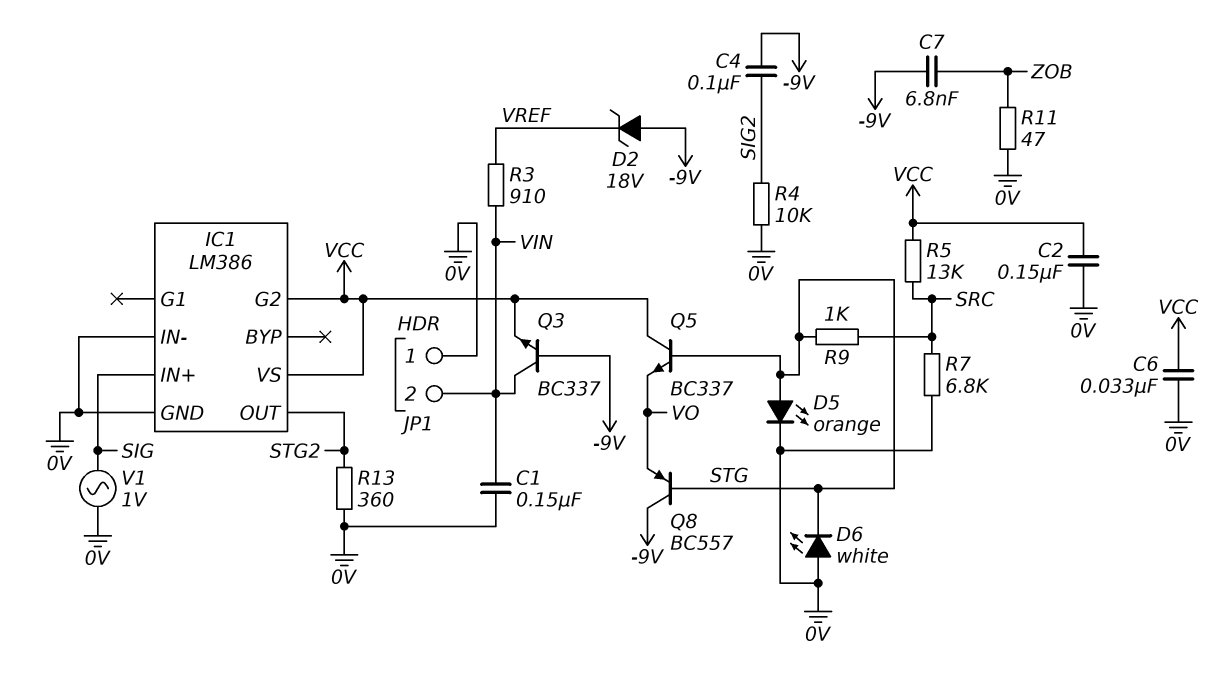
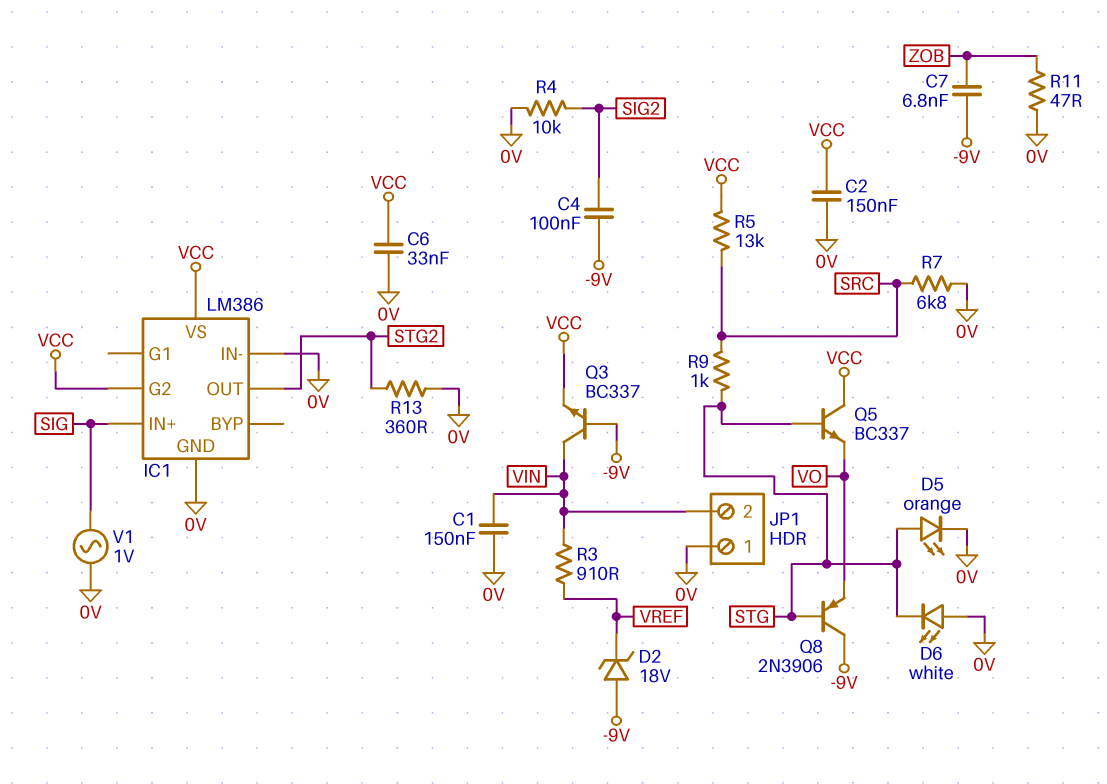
Q8: PNP BC557 (B STG, C -9V, E VO) -> PNP 2N3906 (B STG, C -9V, E VO)

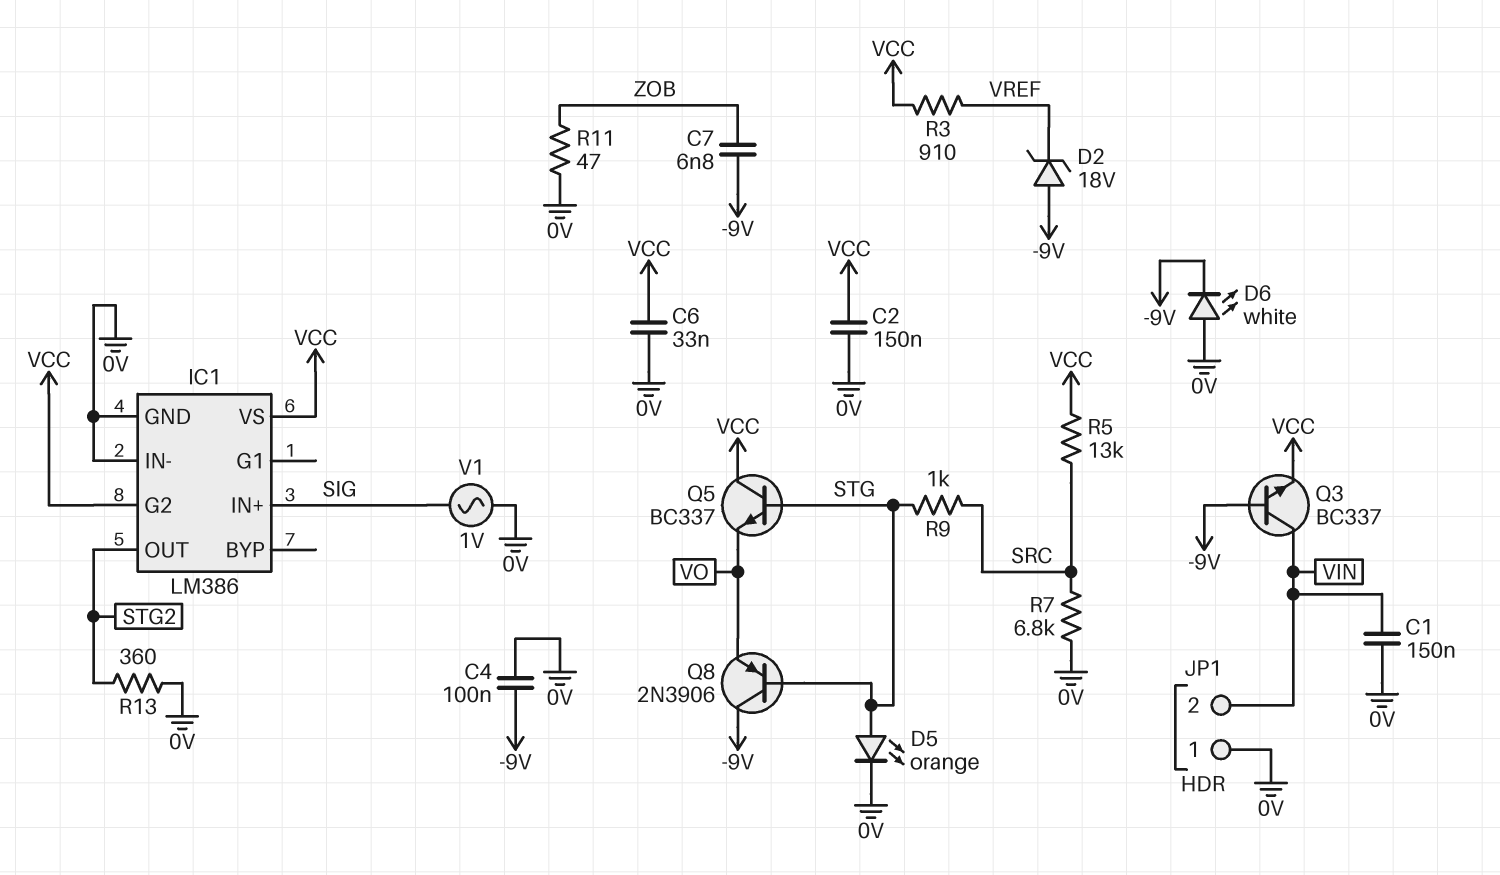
C4: 100nF (-9V, SIG2) -> 100nF (-9V, 0V)
D6: LED white (A 0V, K STG) -> LED white (A 0V, K -9V)
R3: 910 (VIN, VREF) -> 910 (VCC, VREF)
R4: 10k (0V, SIG2) -> none

